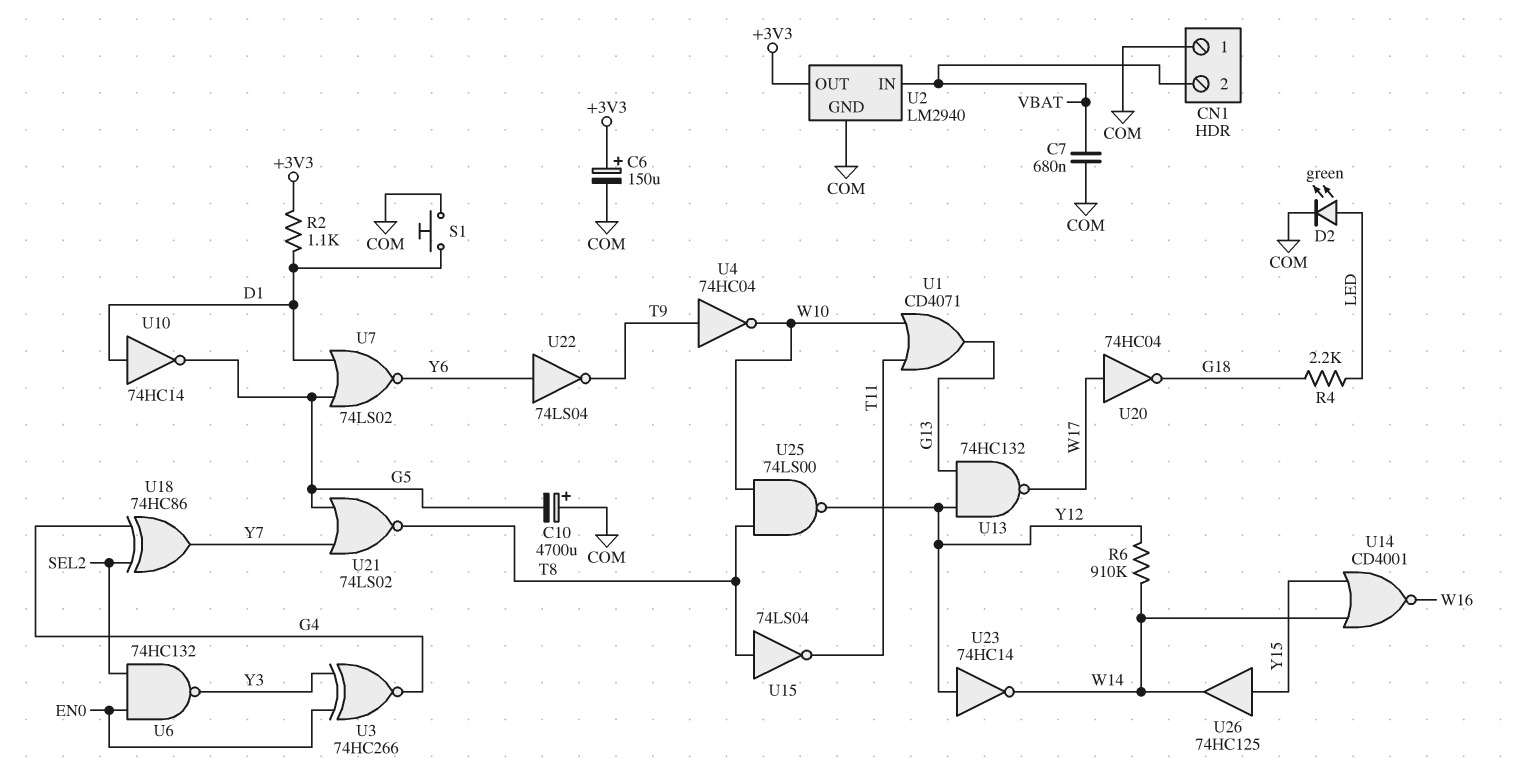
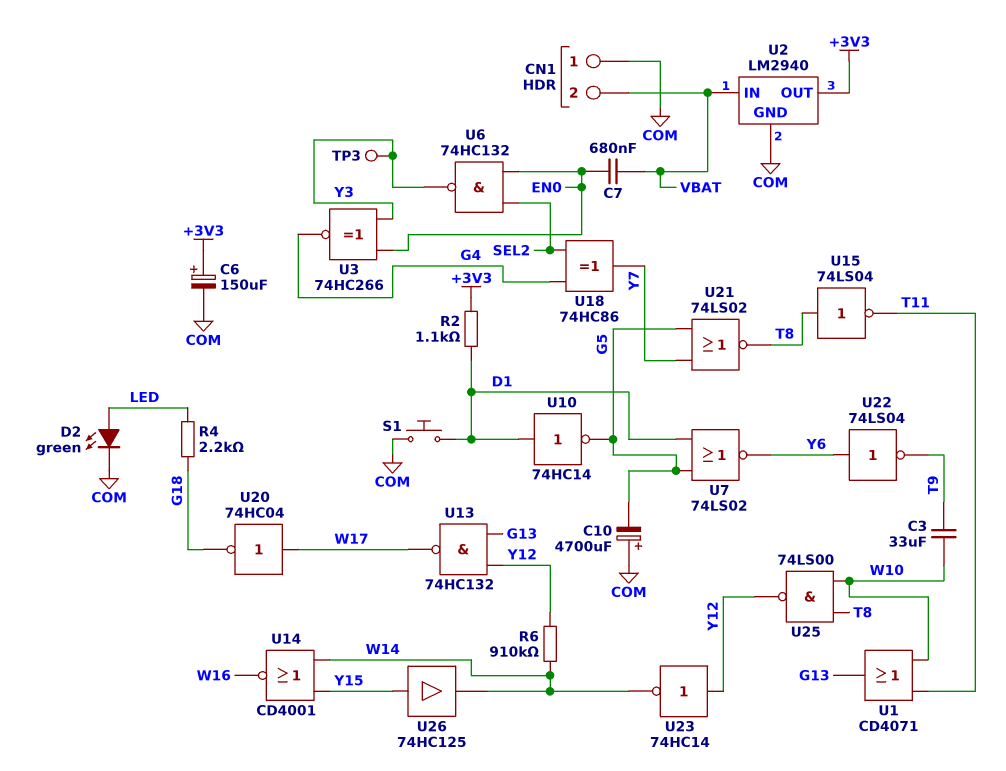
C3: none -> 33uF (T9, W10)
C7: 680nF (COM, VBAT) -> 680nF (EN0, VBAT)
TP3: none -> test point (Y3)
U4: NOT 74HC04 (in T9, out W10) -> none

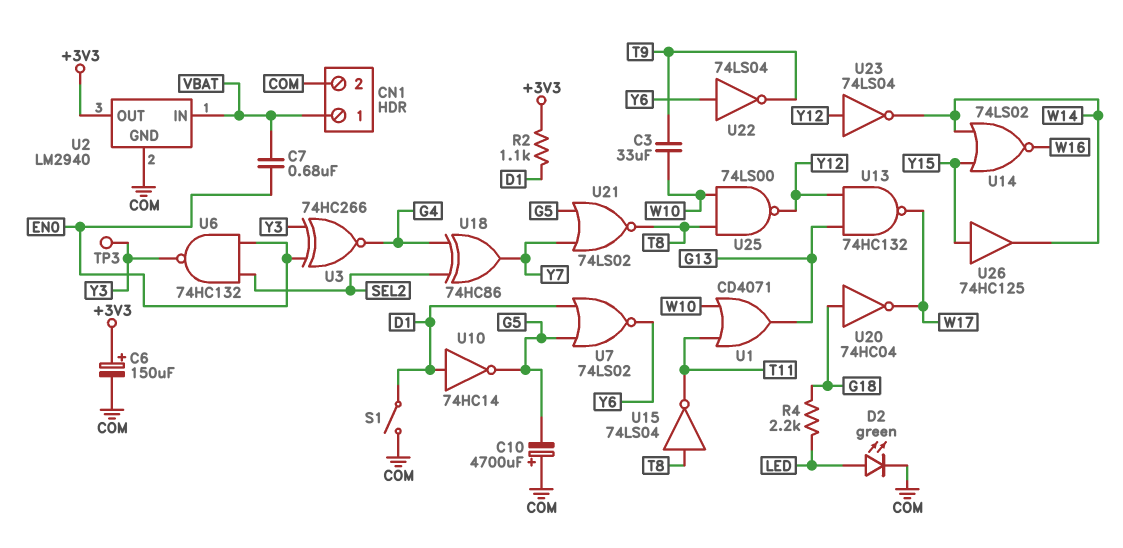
CN1 pin 1: COM -> VBAT
CN1 pin 2: VBAT -> COM
R6: 910k (W14, Y12) -> none
S1: button (COM, D1) -> switch (COM, D1)
U14: NOR CD4001 (in W14, in Y15, out W16) -> NOR 74LS02 (in W14, in Y15, out W16)
U20: NOT 74HC04 (in W17, out G18) -> NOT 74HC04 (in G18, out W17)
U23: NOT 74HC14 (in Y12, out W14) -> NOT 74LS04 (in Y12, out W14)

